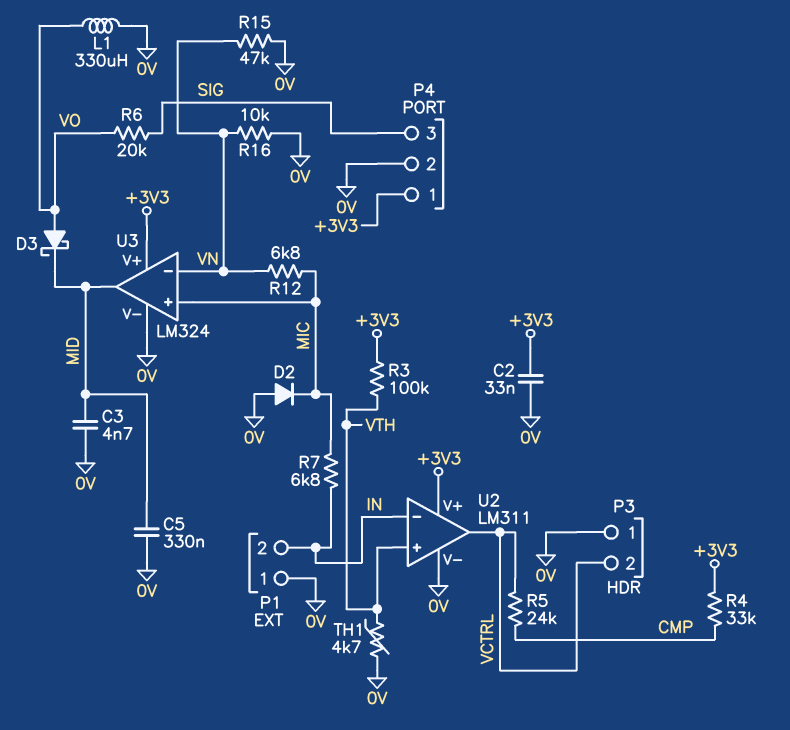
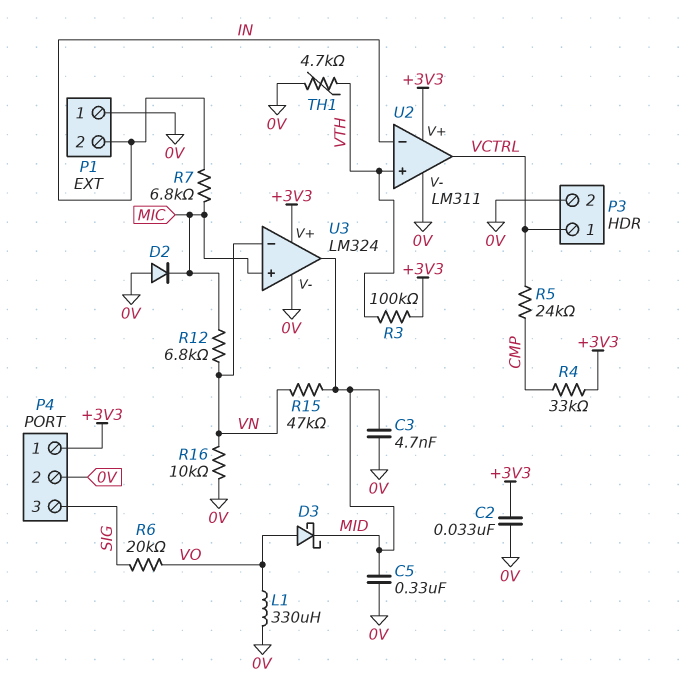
P3 pin 1: 0V -> VCTRL
P3 pin 2: VCTRL -> 0V
R15: 47k (0V, VN) -> 47k (MID, VN)

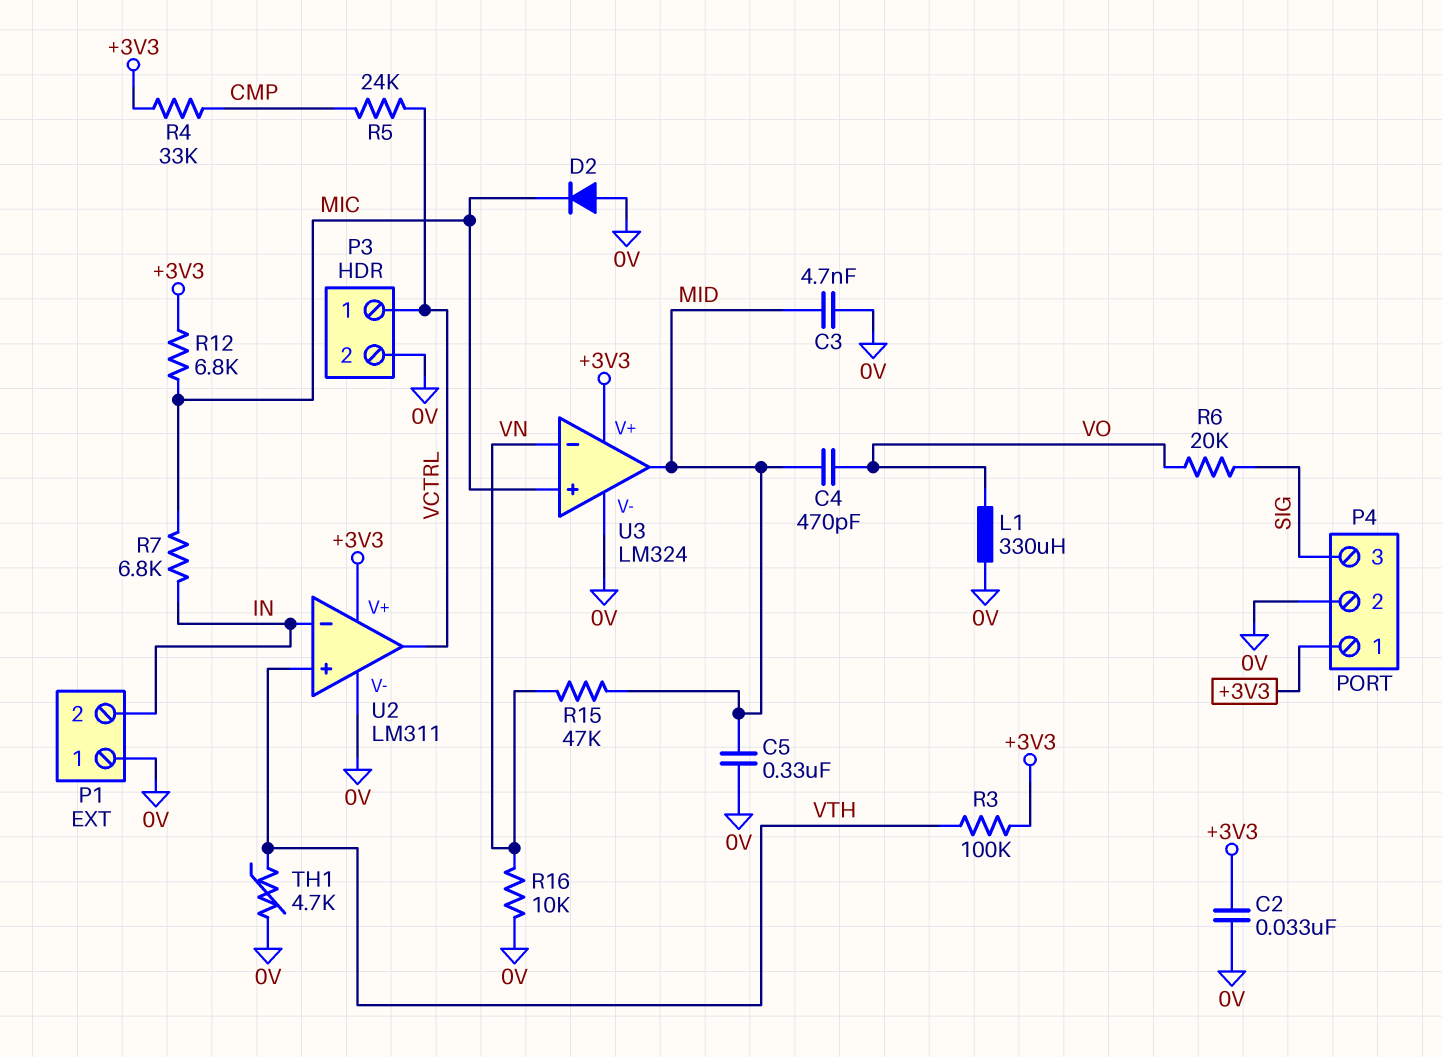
C4: none -> 470pF (MID, VO)
D3: schottky (A VO, K MID) -> none
R12: 6.8k (MIC, VN) -> 6.8k (+3V3, MIC)

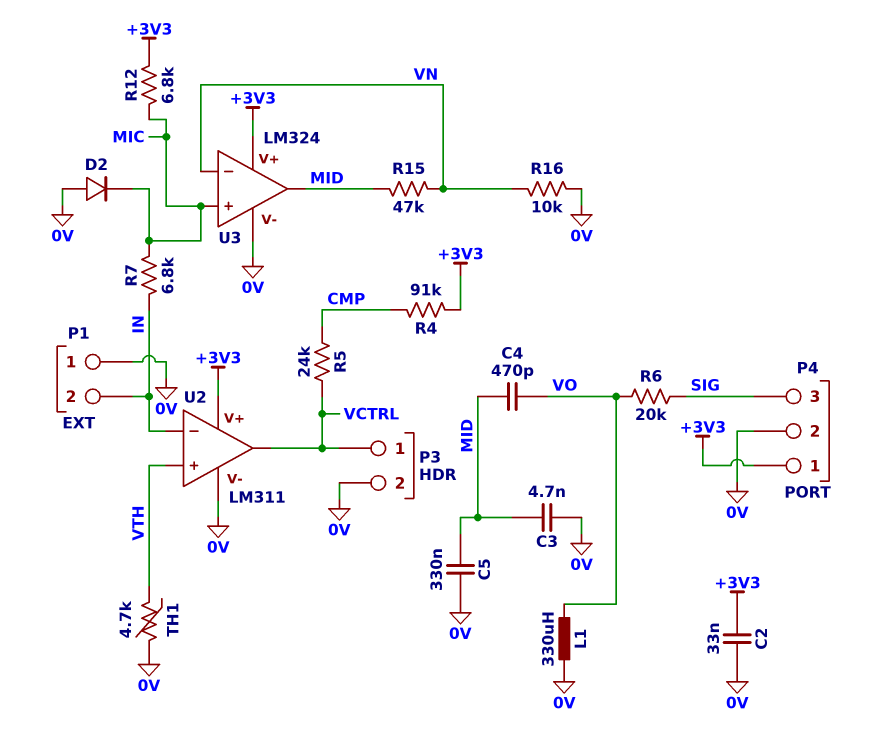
R3: 100k (+3V3, VTH) -> none
R4: 33k (+3V3, CMP) -> 91k (+3V3, CMP)

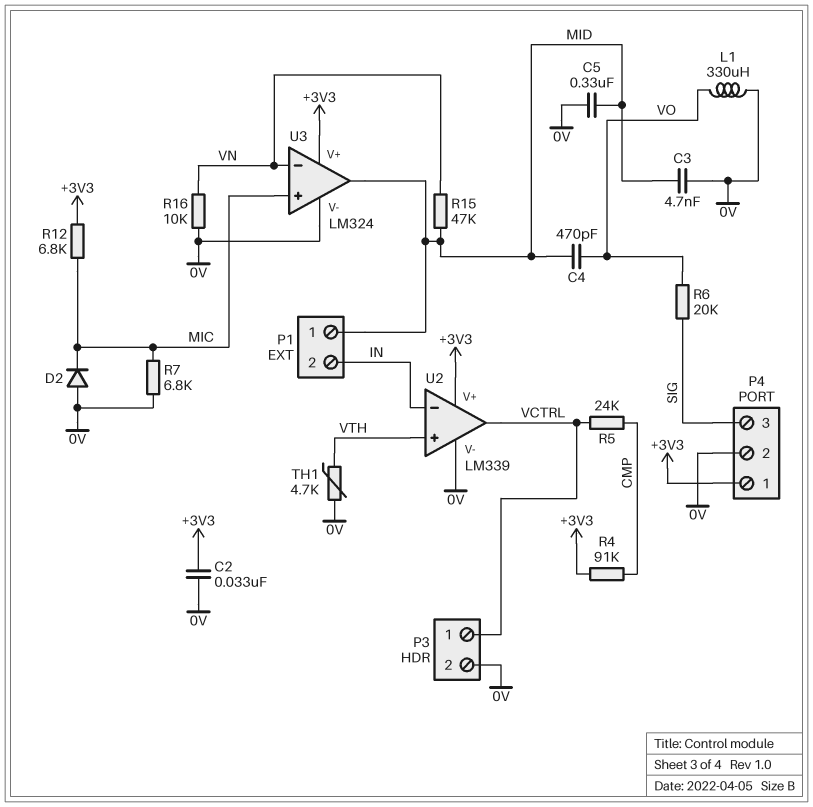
P1 pin 1: 0V -> MID
R7: 6.8k (IN, MIC) -> 6.8k (0V, MIC)
U2: LM311 -> LM339

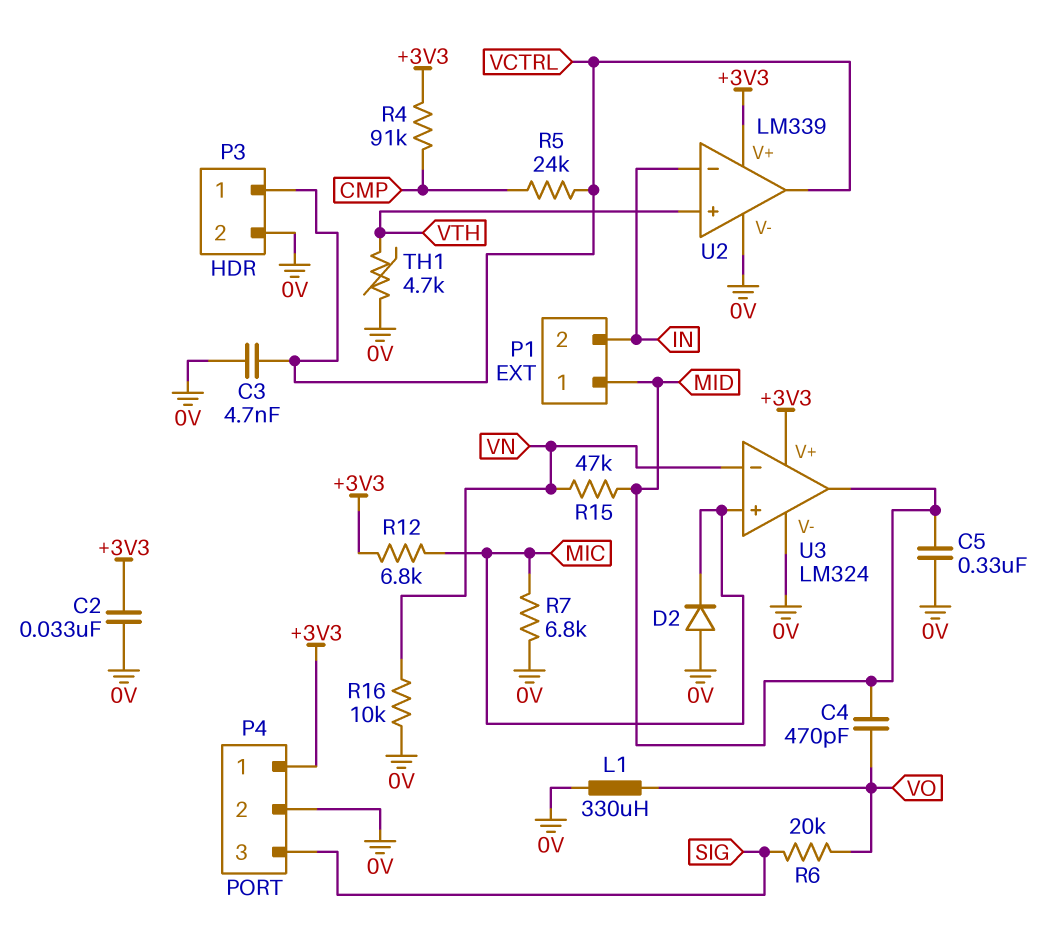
C3: 4.7nF (0V, MID) -> 4.7nF (0V, VCTRL)

